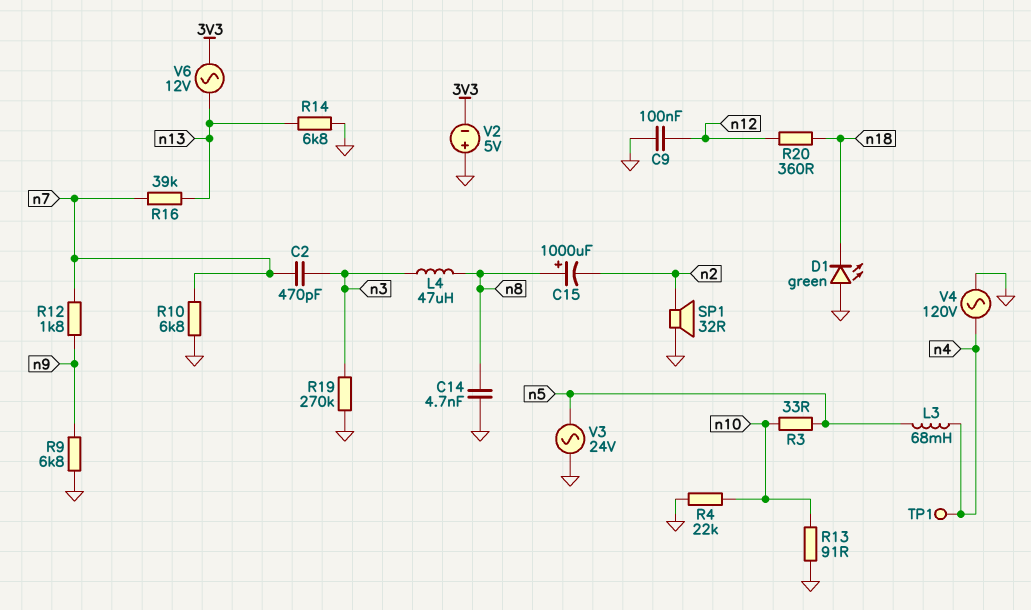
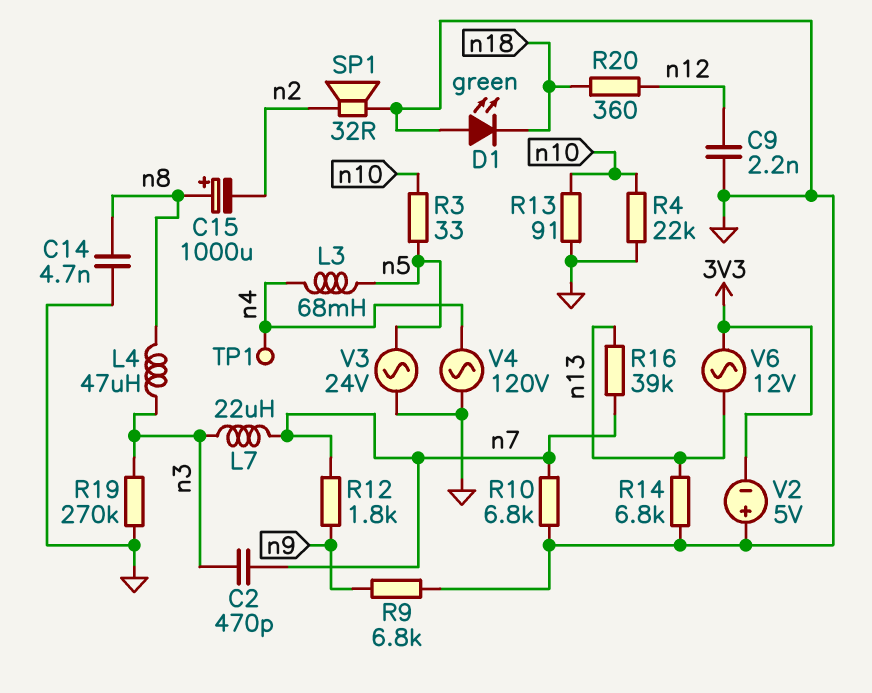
C9: 100nF (GND, n12) -> 2.2nF (GND, n12)
L7: none -> 22uH (n3, n7)

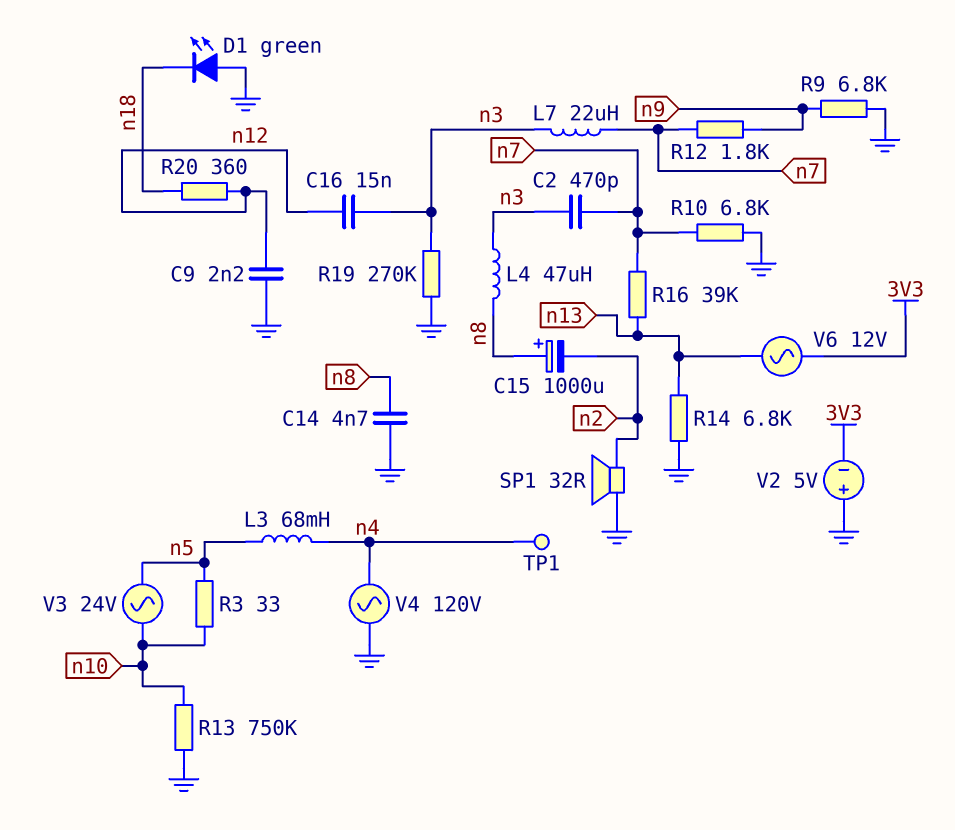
C16: none -> 15nF (n3, n12)
R4: 22k (GND, n10) -> none
R13: 91 (GND, n10) -> 750k (GND, n10)
V3: AC 24V (GND, n5) -> AC 24V (n5, n10)

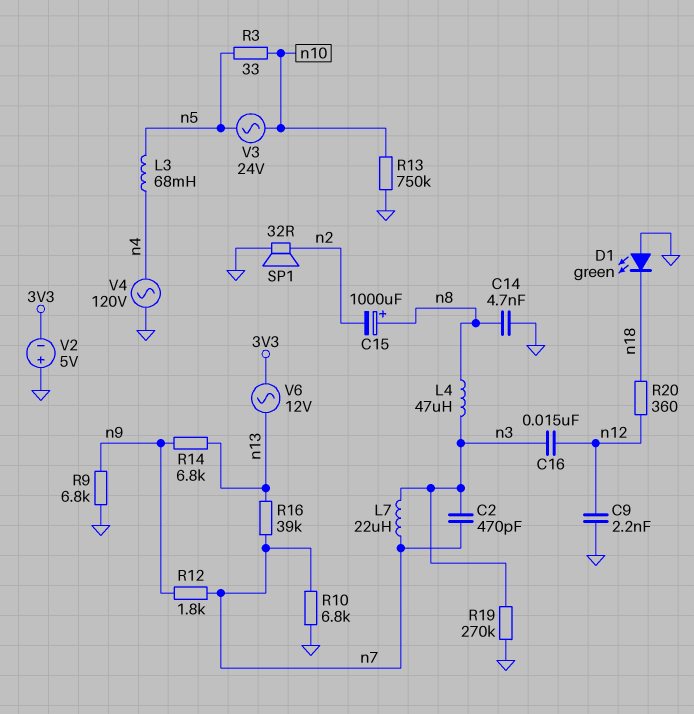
R14: 6.8k (GND, n13) -> 6.8k (n9, n13)
TP1: test point (n4) -> none

